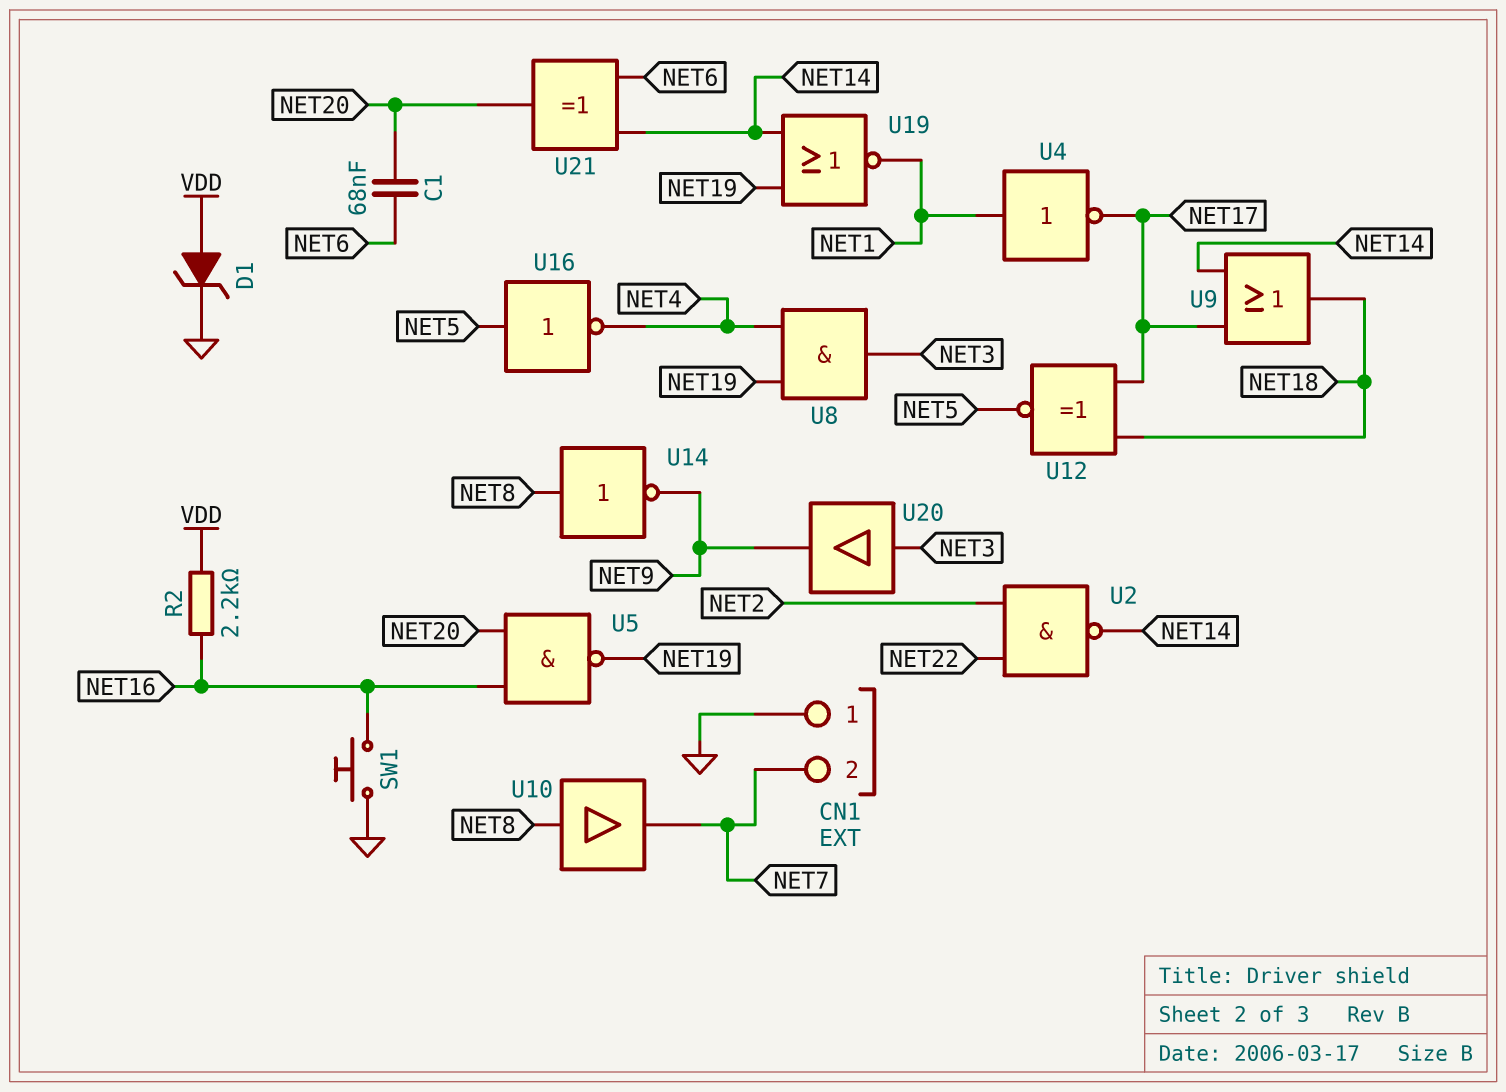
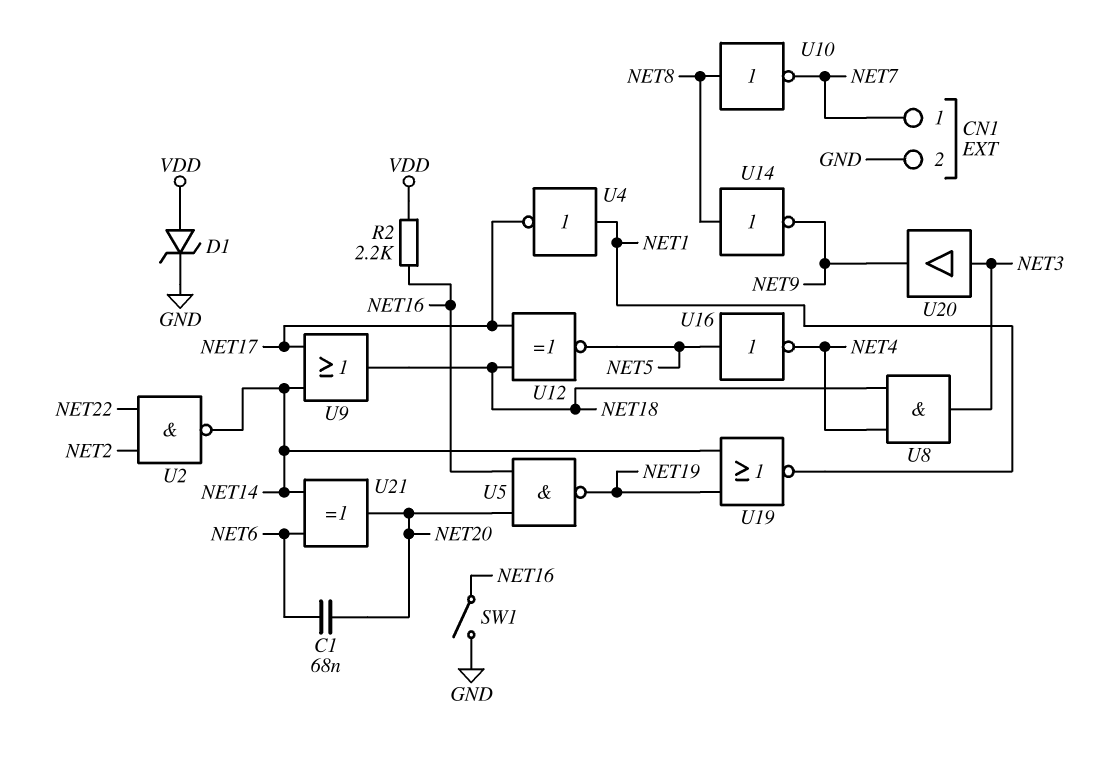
CN1 pin 1: GND -> NET7
CN1 pin 2: NET7 -> GND
SW1: button (GND, NET16) -> switch (GND, NET16)
U8: AND (in NET4, in NET19, out NET3) -> AND (in NET4, in NET18, out NET3)
U10: buffer (in NET8, out NET7) -> NOT (in NET8, out NET7)

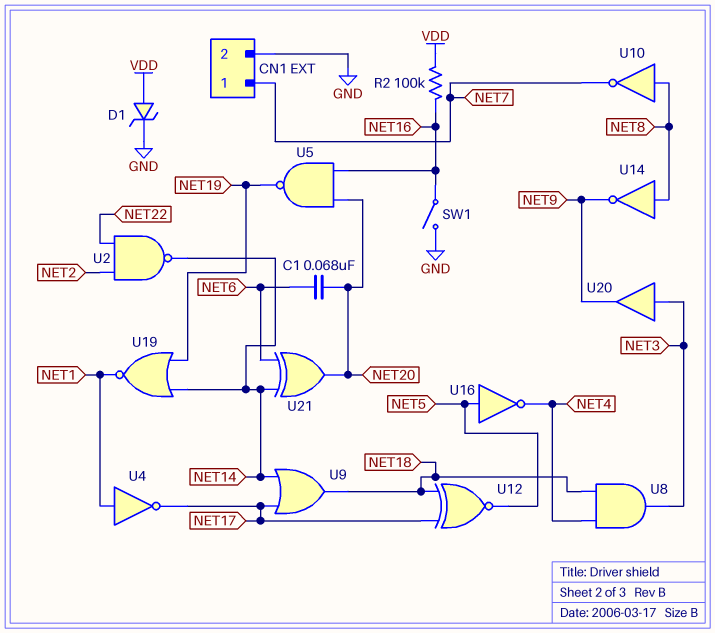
R2: 2.2k (NET16, VDD) -> 100k (NET16, VDD)

